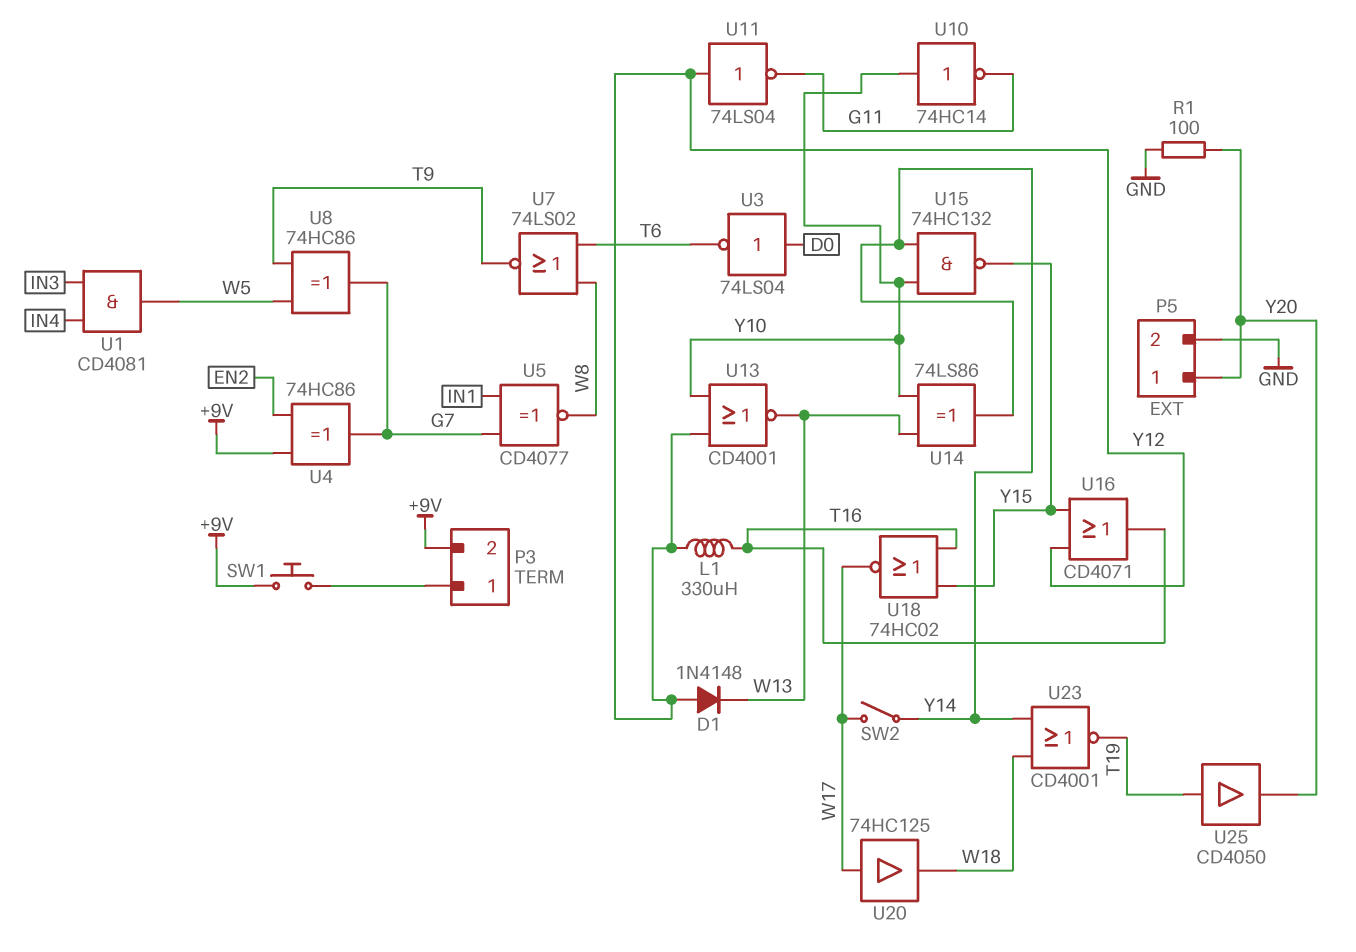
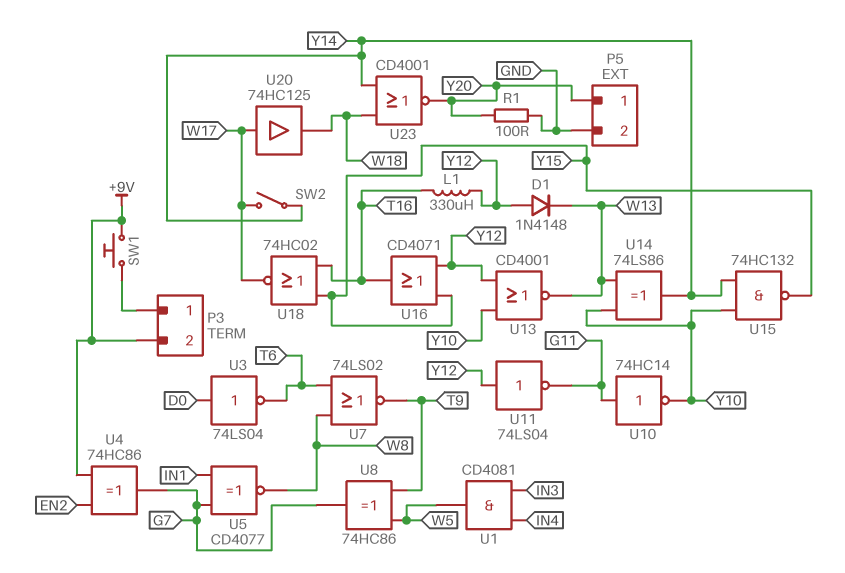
U10: NOT 74HC14 (in Y10, out G11) -> NOT 74HC14 (in G11, out Y10)
U23: NOR CD4001 (in W18, in Y14, out T19) -> NOR CD4001 (in W18, in Y14, out Y20)
U25: buffer CD4050 (in T19, out Y20) -> none

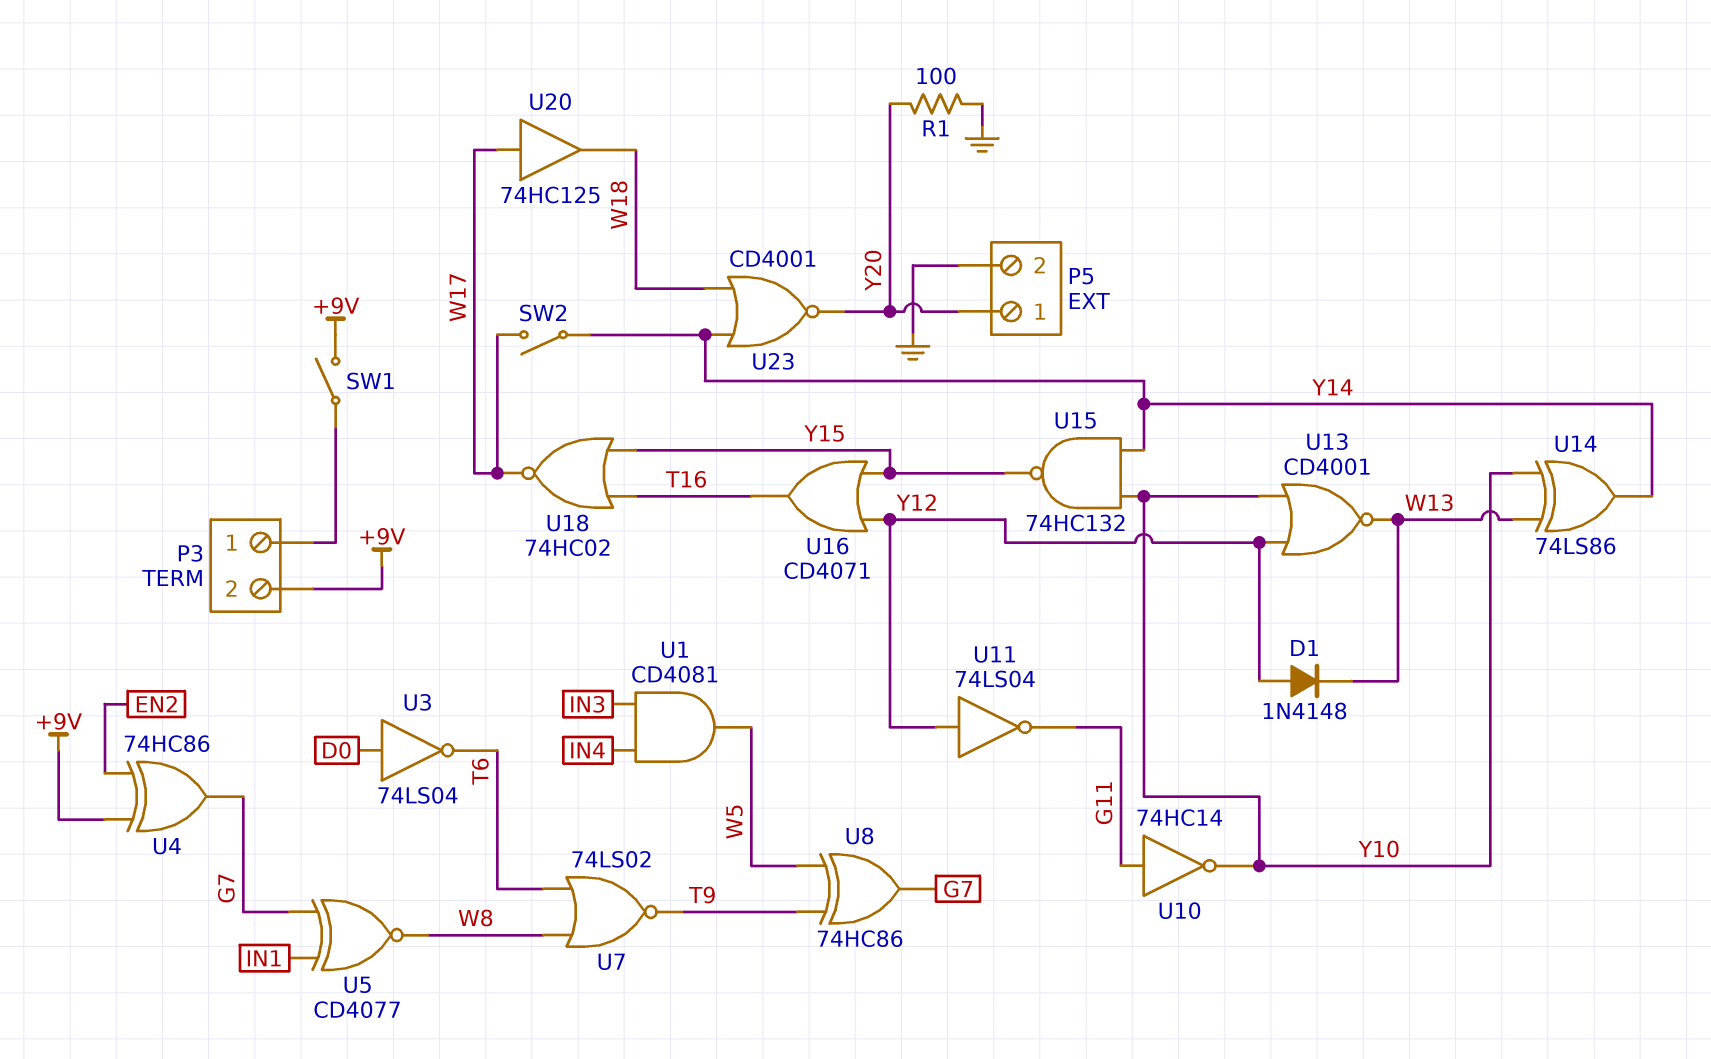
L1: 330uH (T16, Y12) -> none
SW1: button (+9V, P3/1) -> switch (+9V, P3/1)

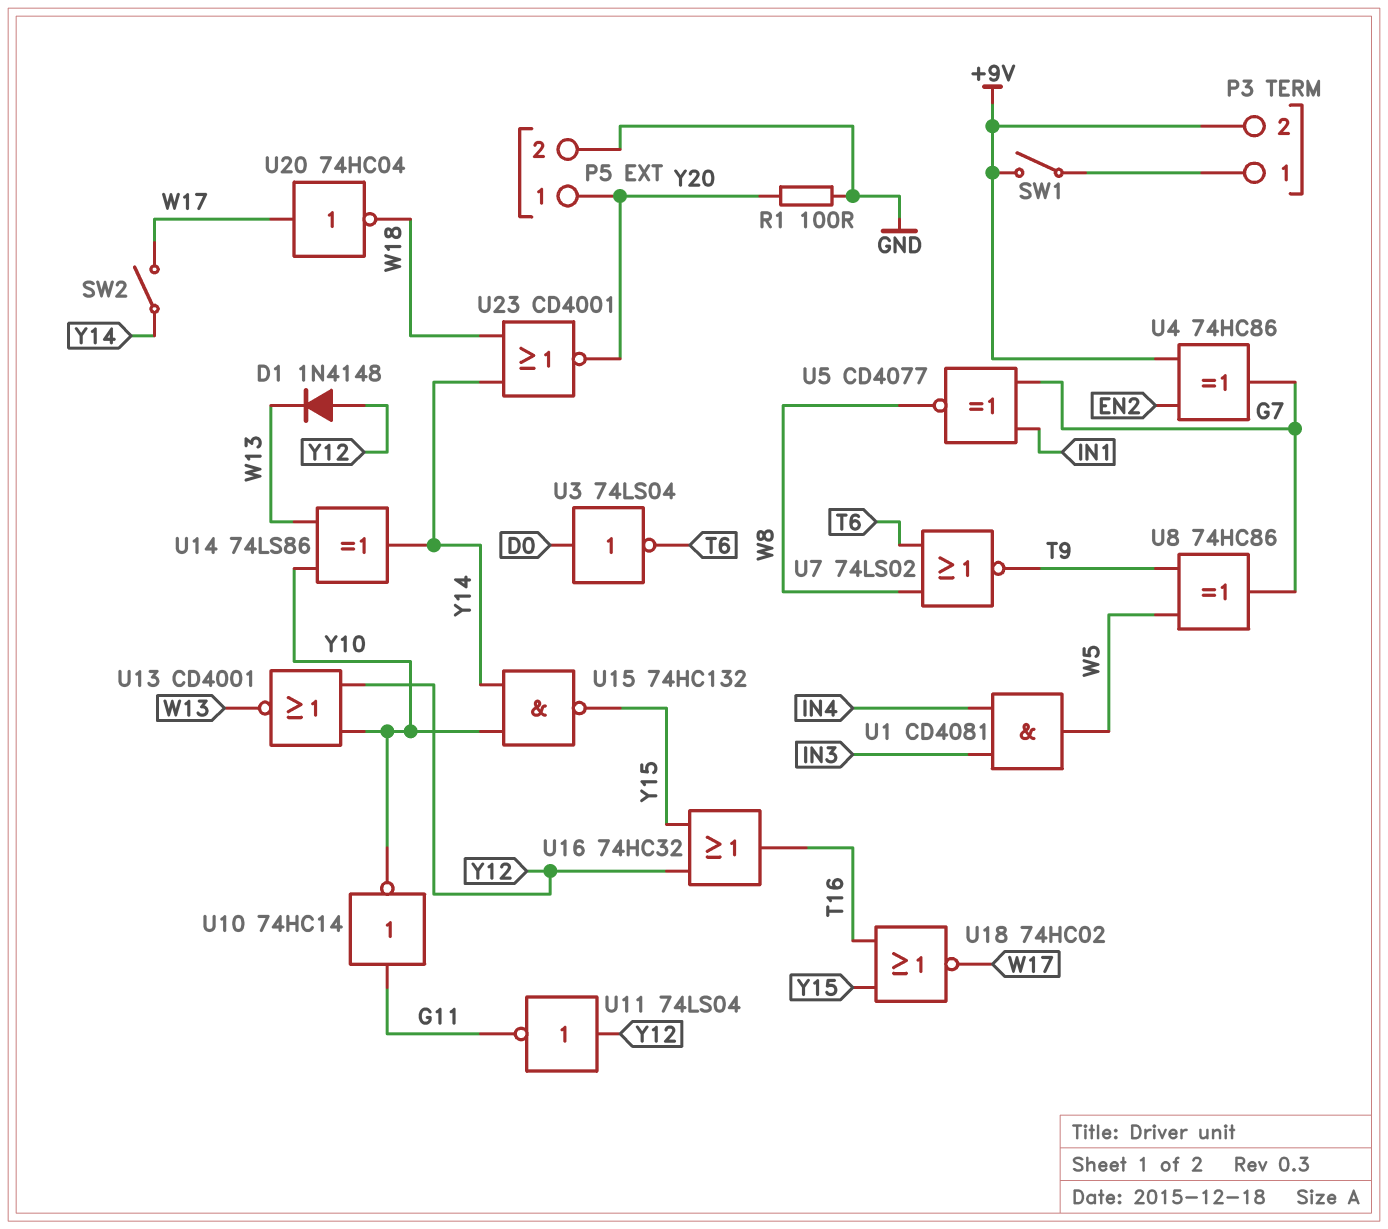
U16: OR CD4071 (in Y12, in Y15, out T16) -> OR 74HC32 (in Y12, in Y15, out T16)
U20: buffer 74HC125 (in W17, out W18) -> NOT 74HC04 (in W17, out W18)

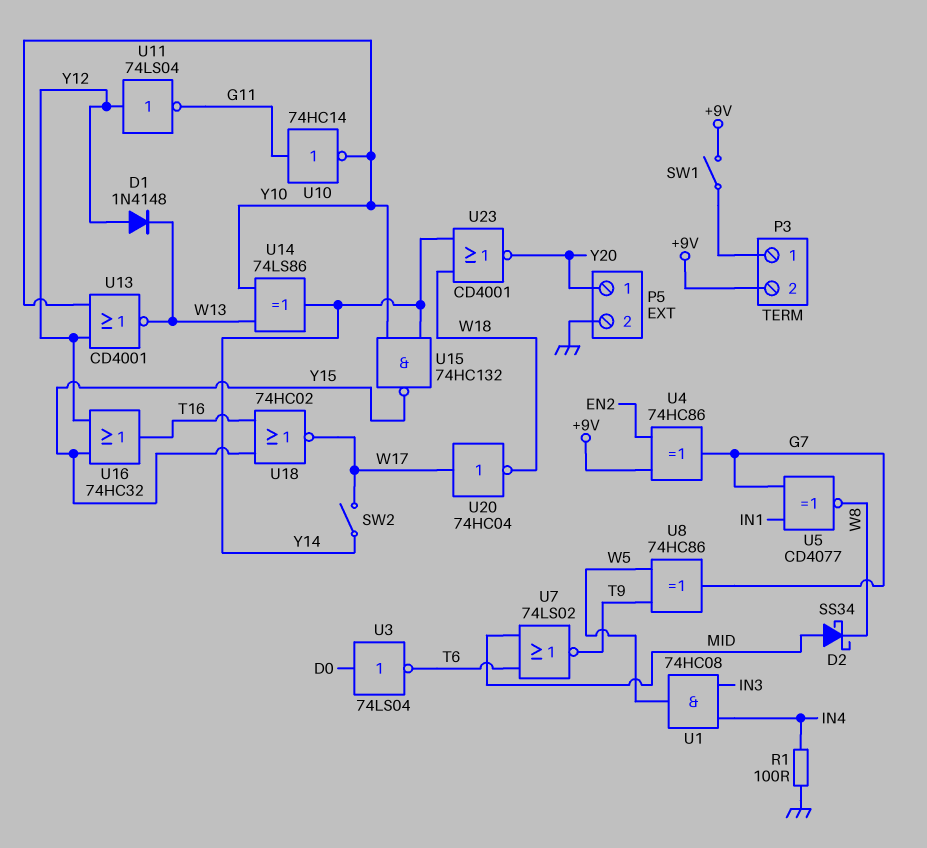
D2: none -> schottky SS34 (A MID, K W8)
R1: 100 (GND, Y20) -> 100 (GND, IN4)
U1: AND CD4081 (in IN3, in IN4, out W5) -> AND 74HC08 (in IN3, in IN4, out W5)
U7: NOR 74LS02 (in T6, in W8, out T9) -> NOR 74LS02 (in MID, in T6, out T9)

